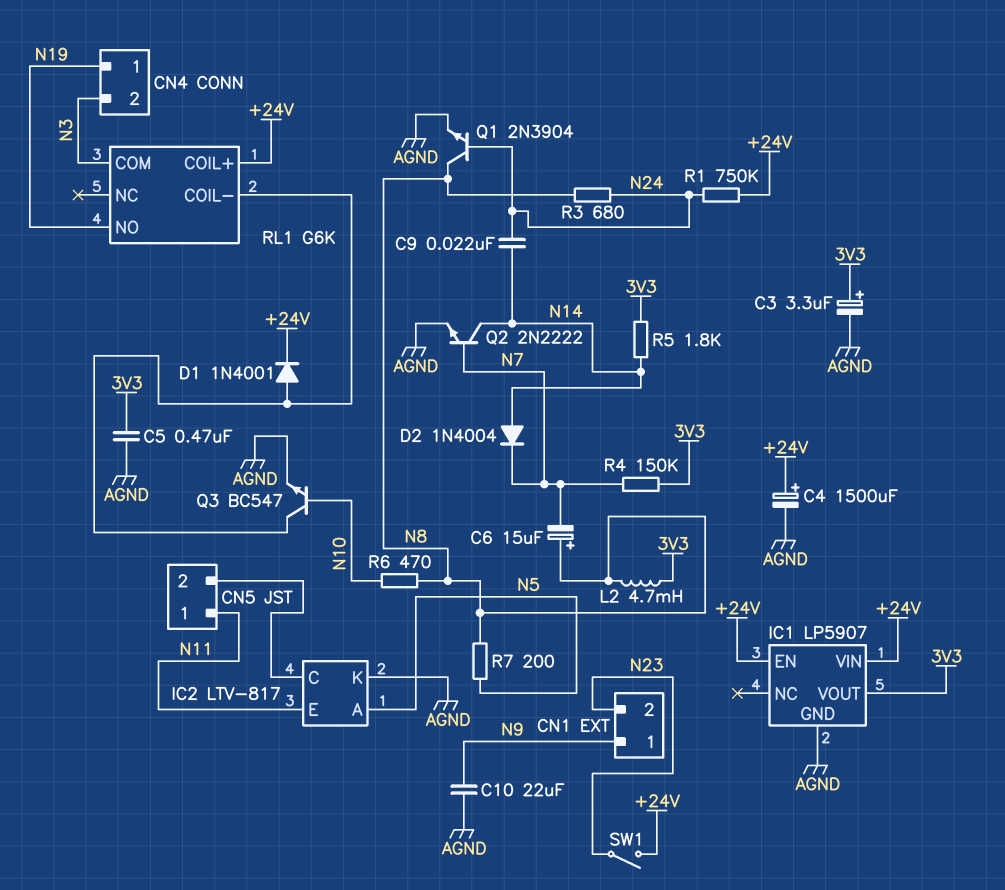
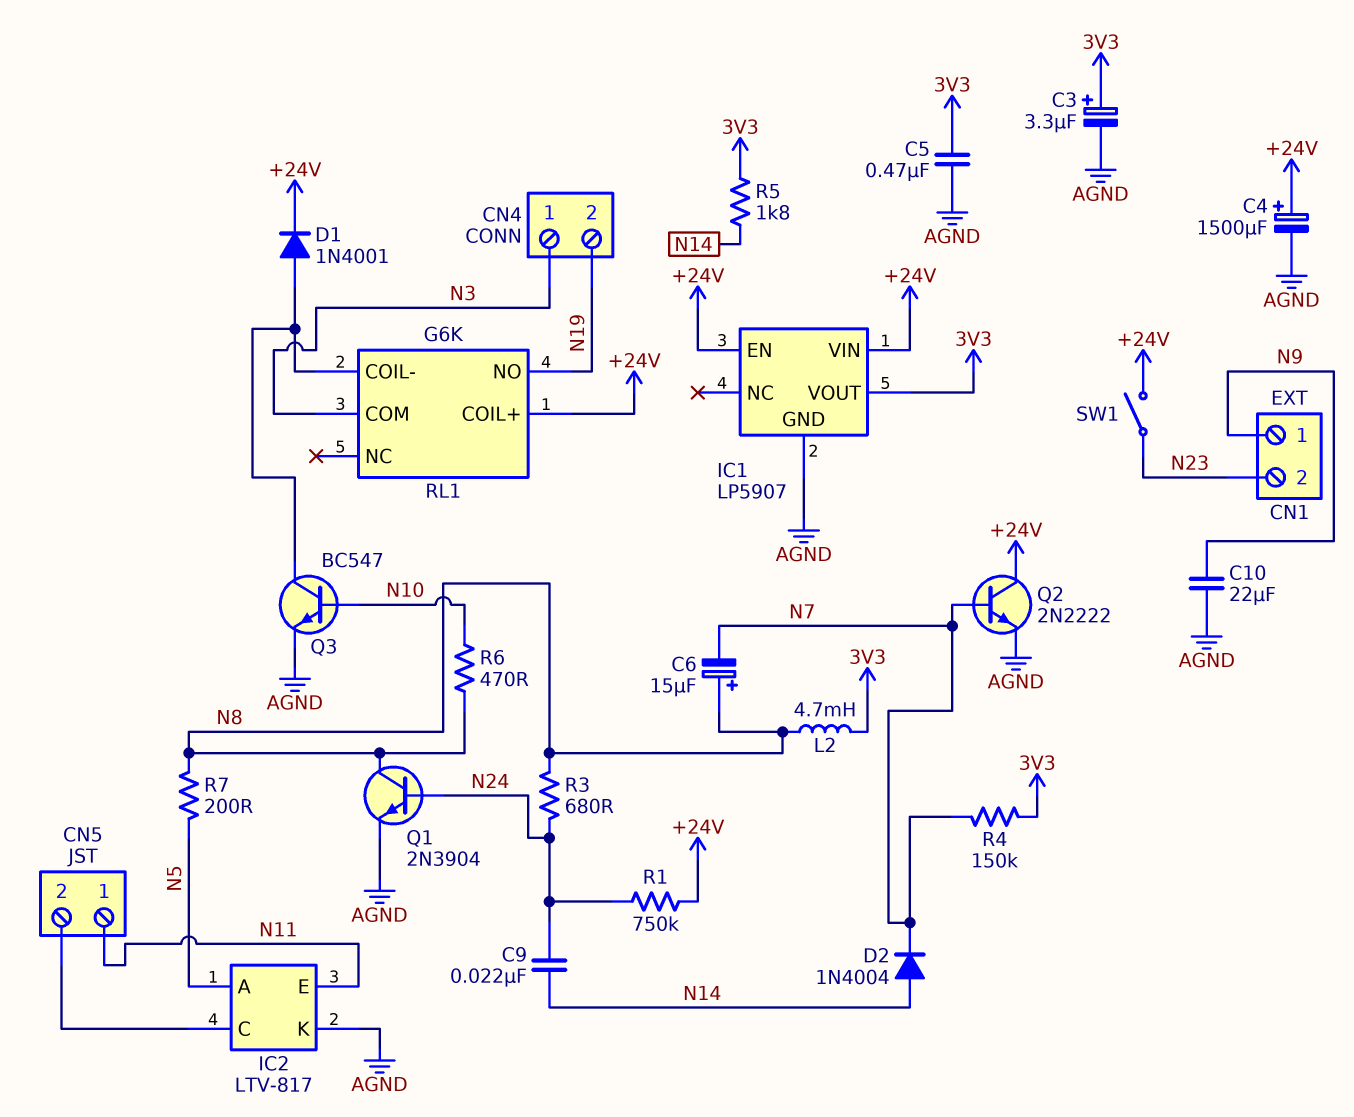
CN4 pin 1: N19 -> N3
CN4 pin 2: N3 -> N19
Q2: NPN 2N2222 (B N7, C N14, E AGND) -> NPN 2N2222 (B N7, C +24V, E AGND)

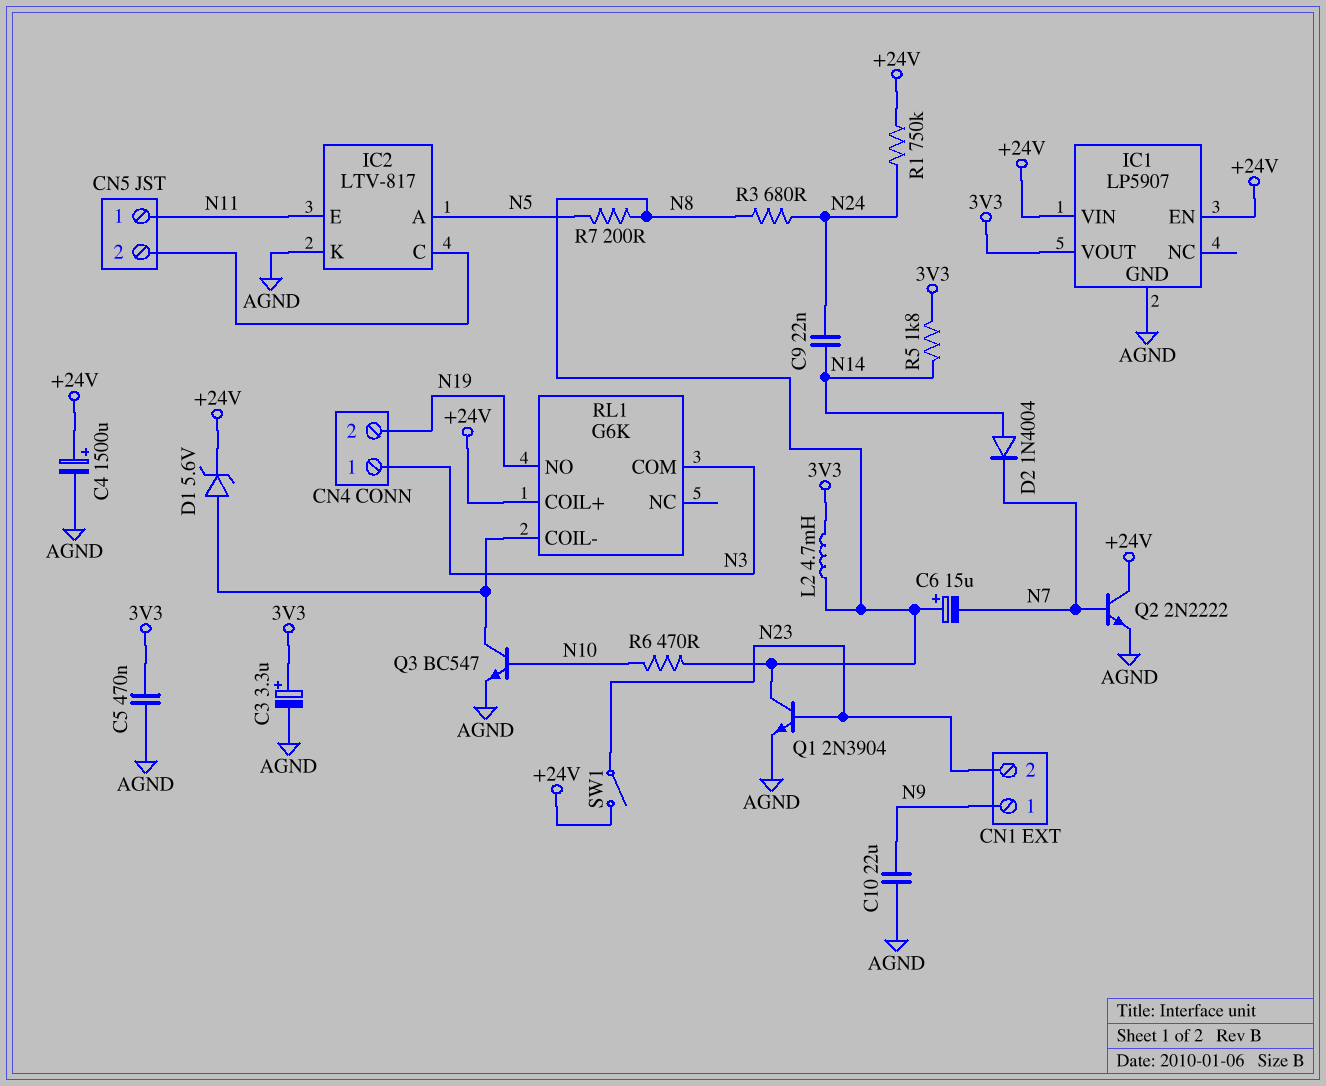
D1: diode 1N4001 (A RL1/COIL-, K +24V) -> zener 5.6V (A RL1/COIL-, K +24V)
Q1: NPN 2N3904 (B N24, C N8, E AGND) -> NPN 2N3904 (B N23, C N8, E AGND)
R4: 150k (3V3, N7) -> none

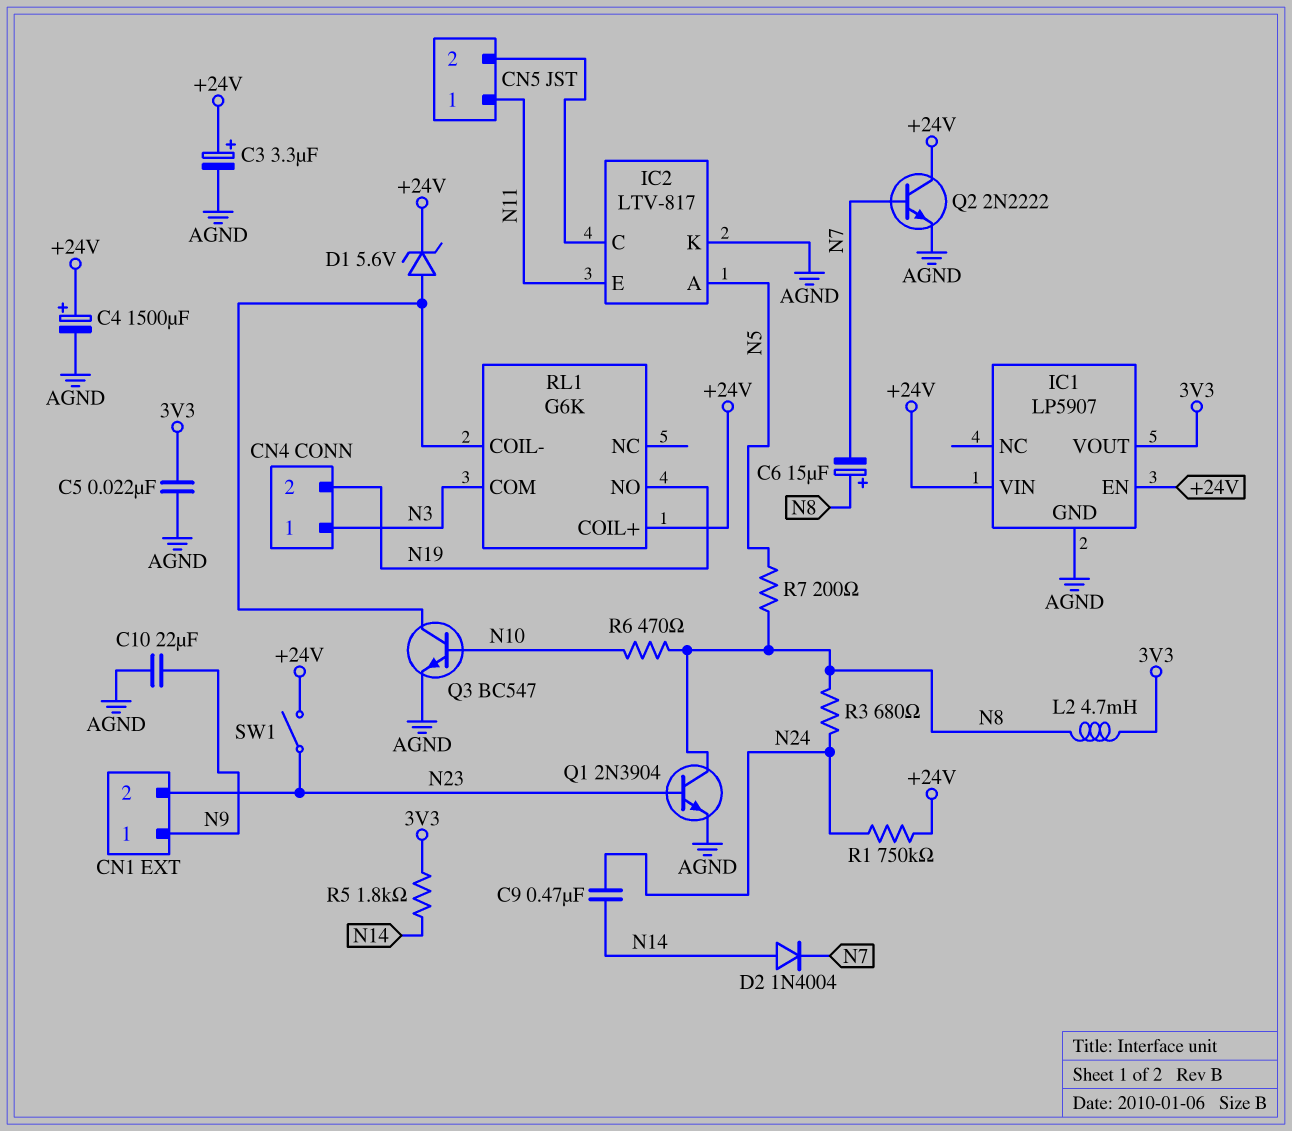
C3: 3.3uF (plus 3V3, minus AGND) -> 3.3uF (plus +24V, minus AGND)
C5: 470nF (3V3, AGND) -> 22nF (3V3, AGND)
C9: 22nF (N14, N24) -> 470nF (N14, N24)

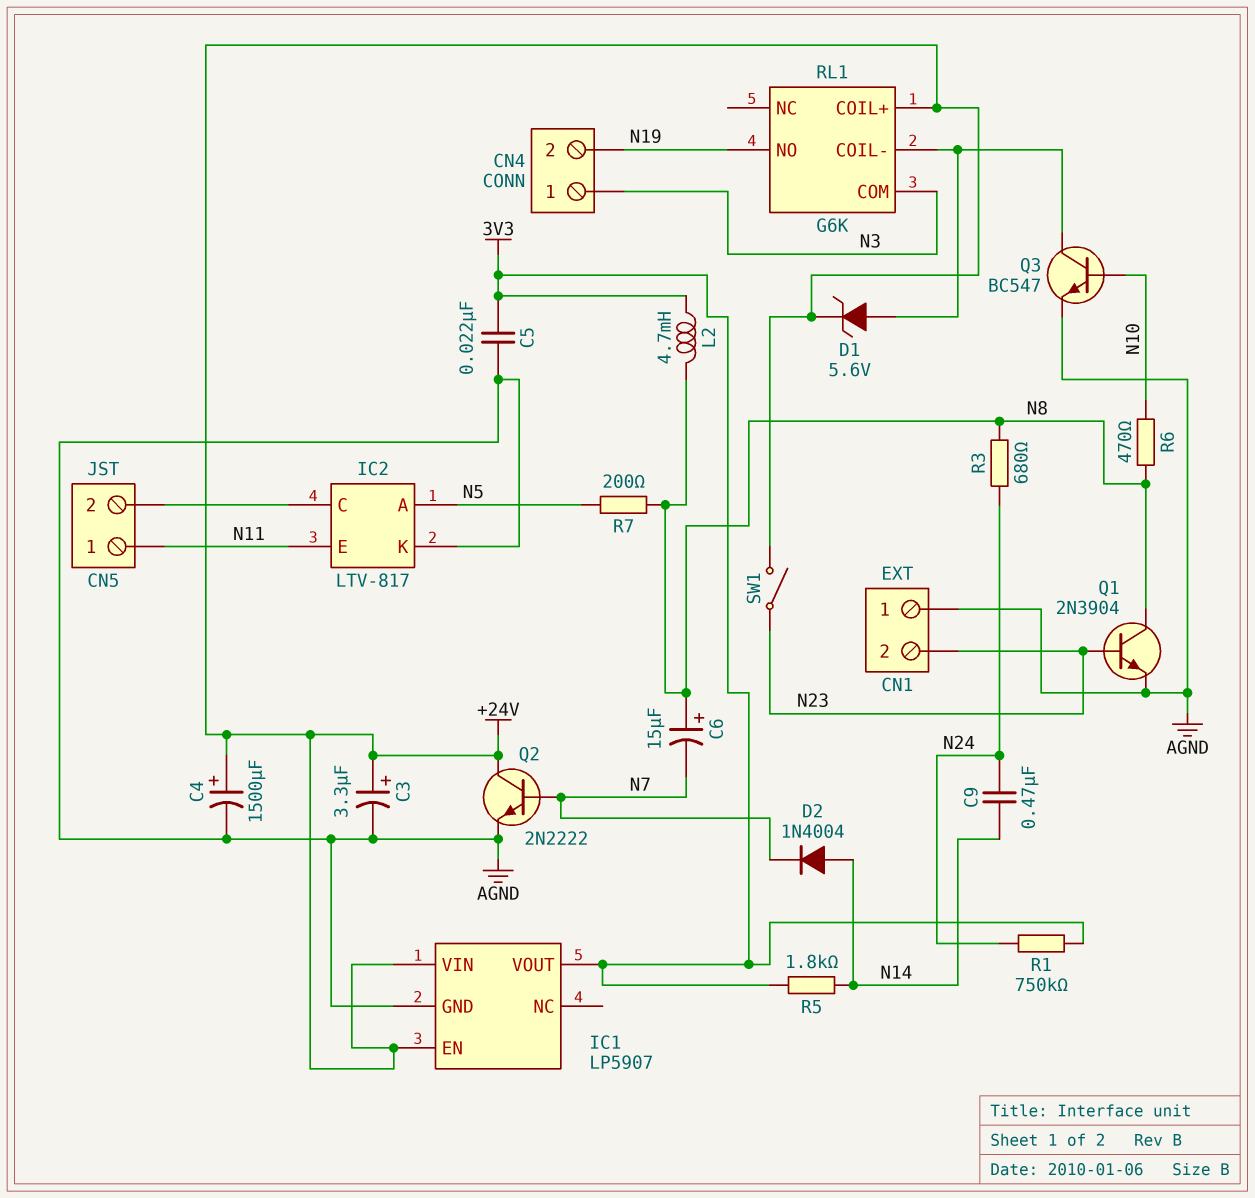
C10: 22uF (AGND, N9) -> none
CN1 pin 1: N9 -> AGND
R1: 750k (+24V, N24) -> 750k (3V3, N24)

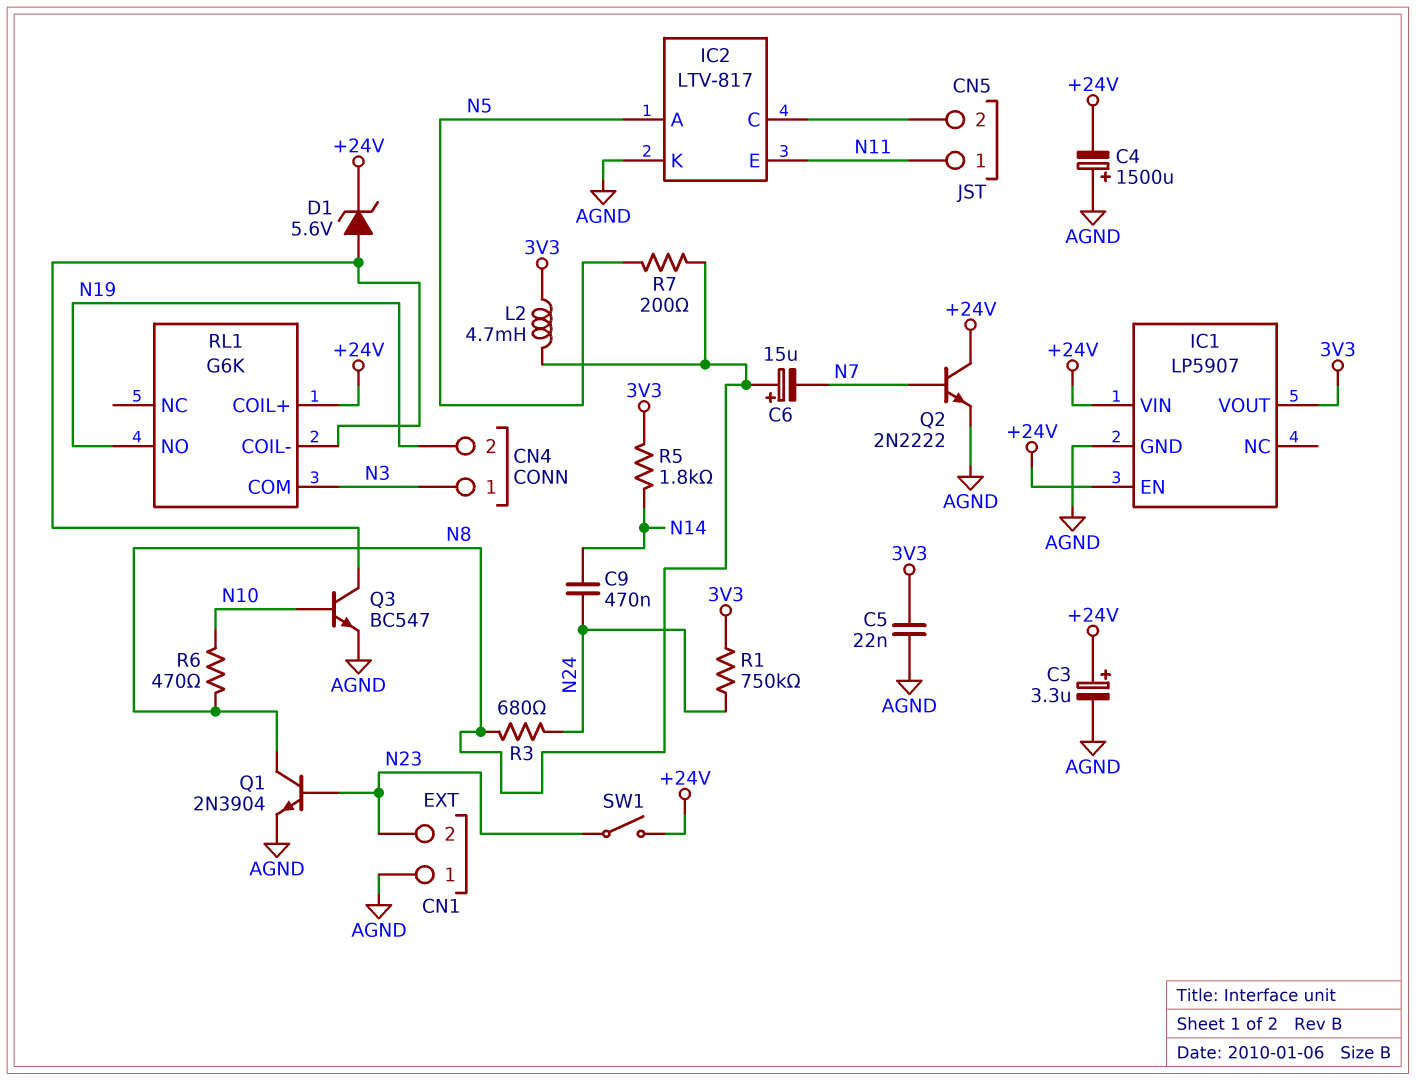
C4: 1500uF (plus +24V, minus AGND) -> 1500uF (plus AGND, minus +24V)
D2: diode 1N4004 (A N14, K N7) -> none

